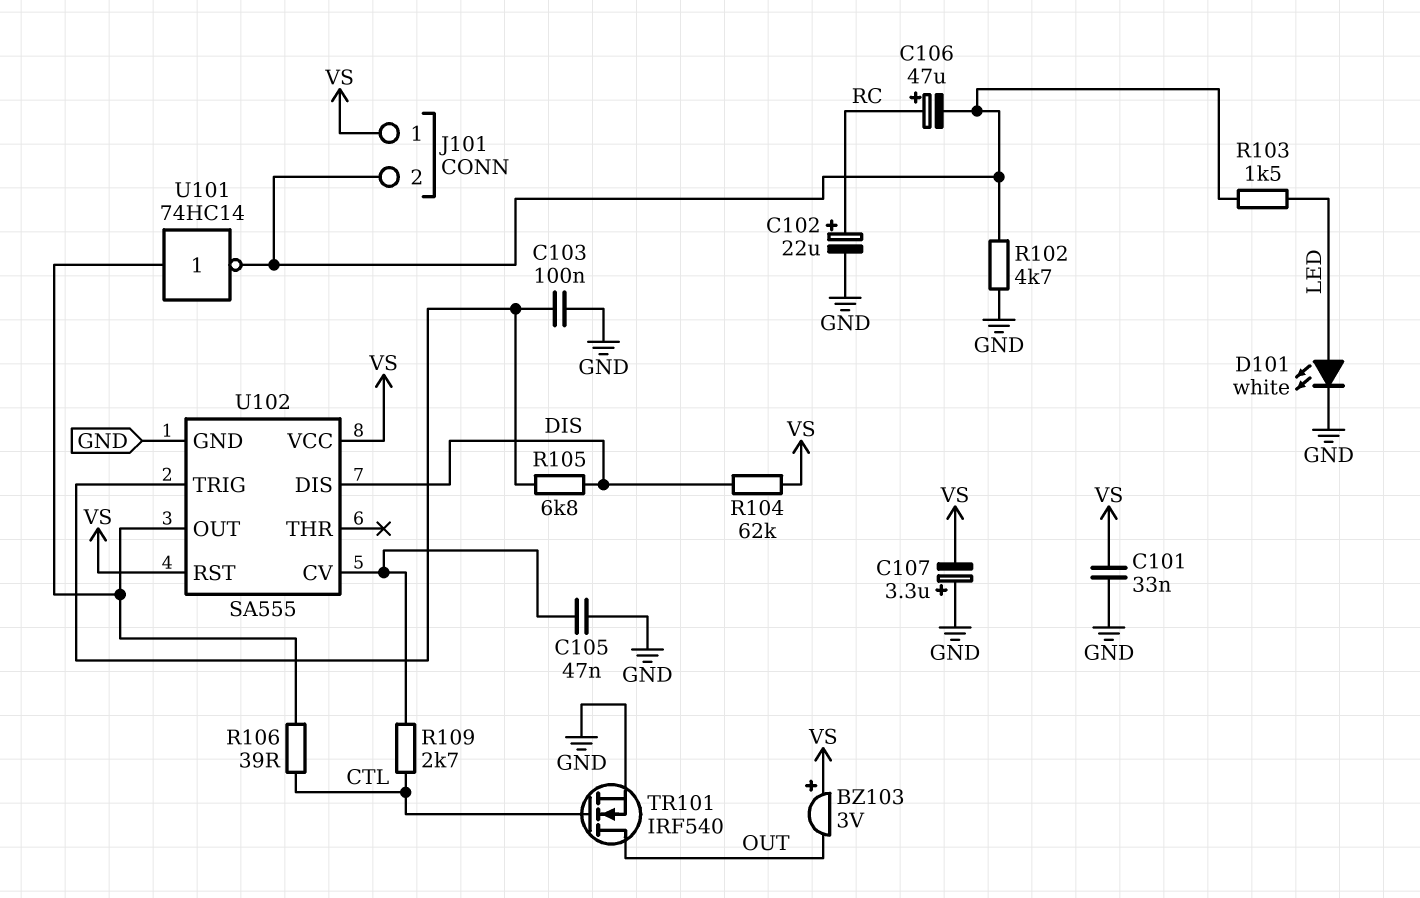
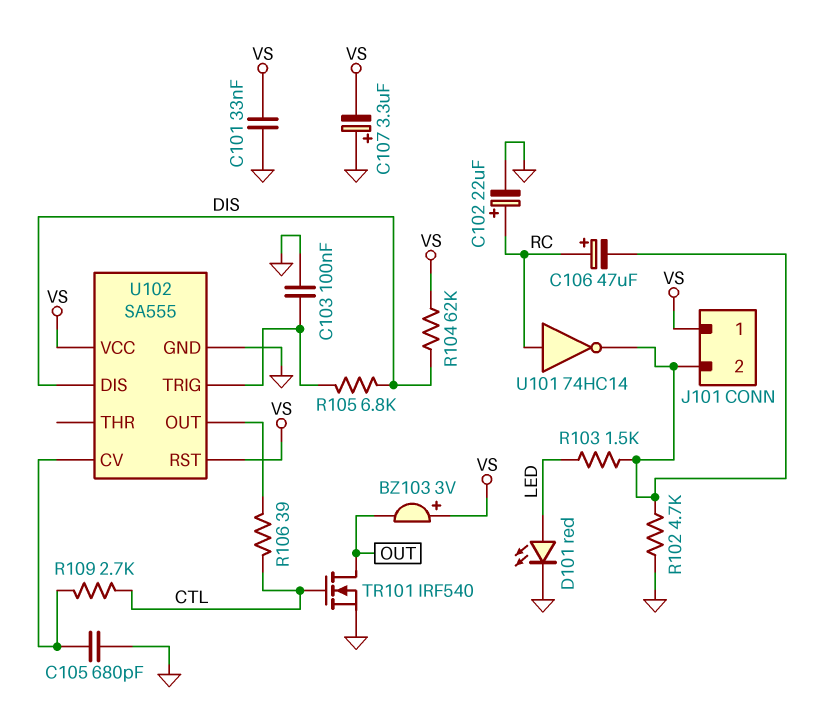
C105: 47nF (GND, U102/CV) -> 680pF (GND, U102/CV)
D101: LED white (A LED, K GND) -> LED red (A LED, K GND)
U101: NOT 74HC14 (in U102/OUT, out J101/2) -> NOT 74HC14 (in RC, out J101/2)

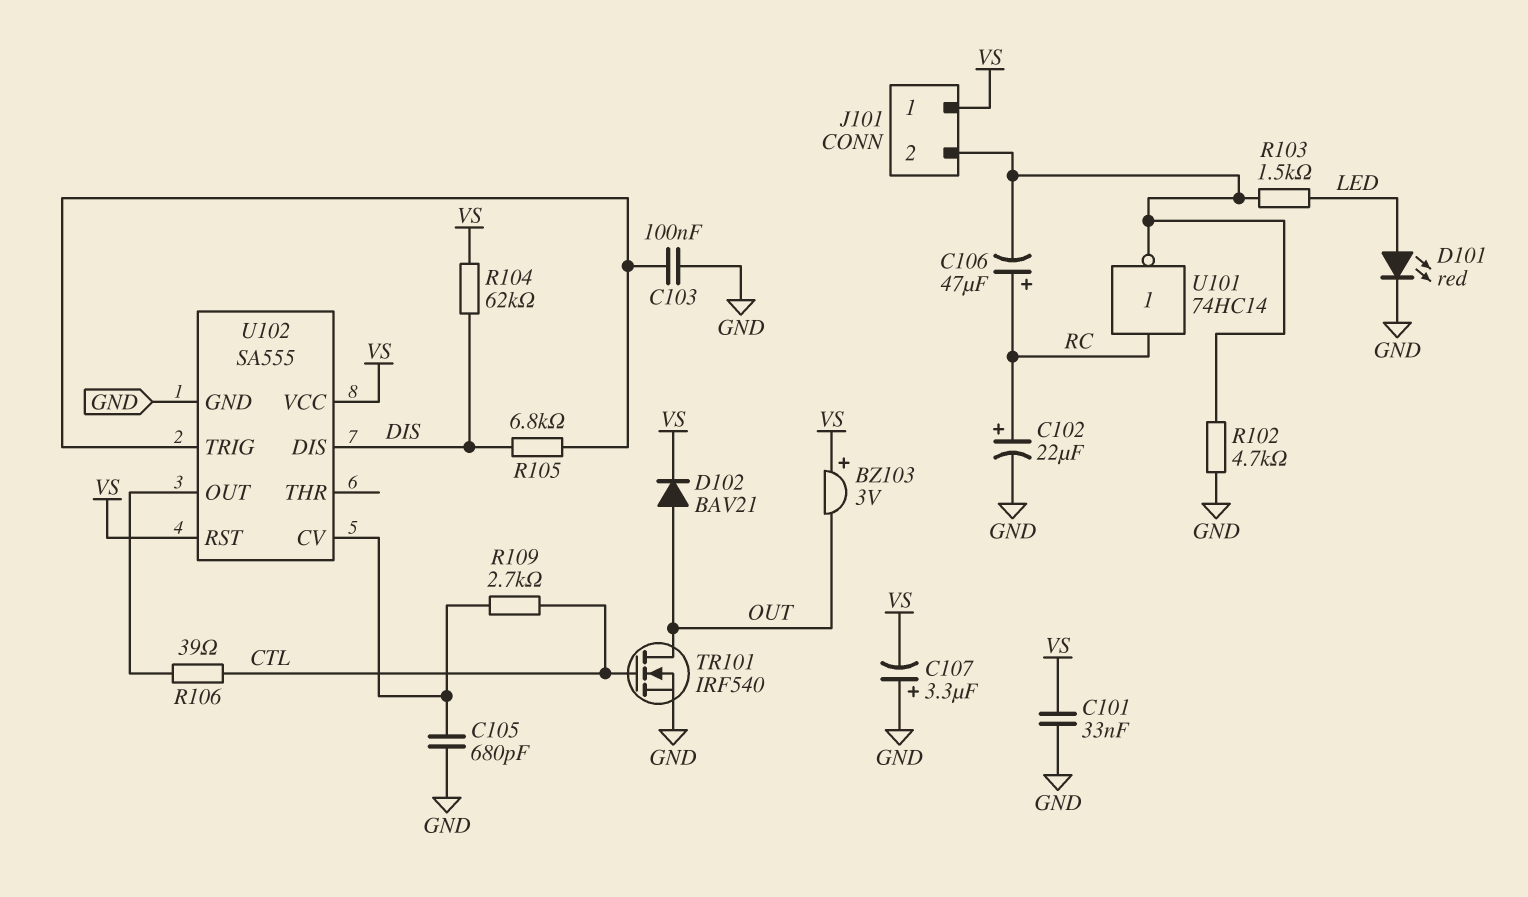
D102: none -> diode BAV21 (A OUT, K VS)

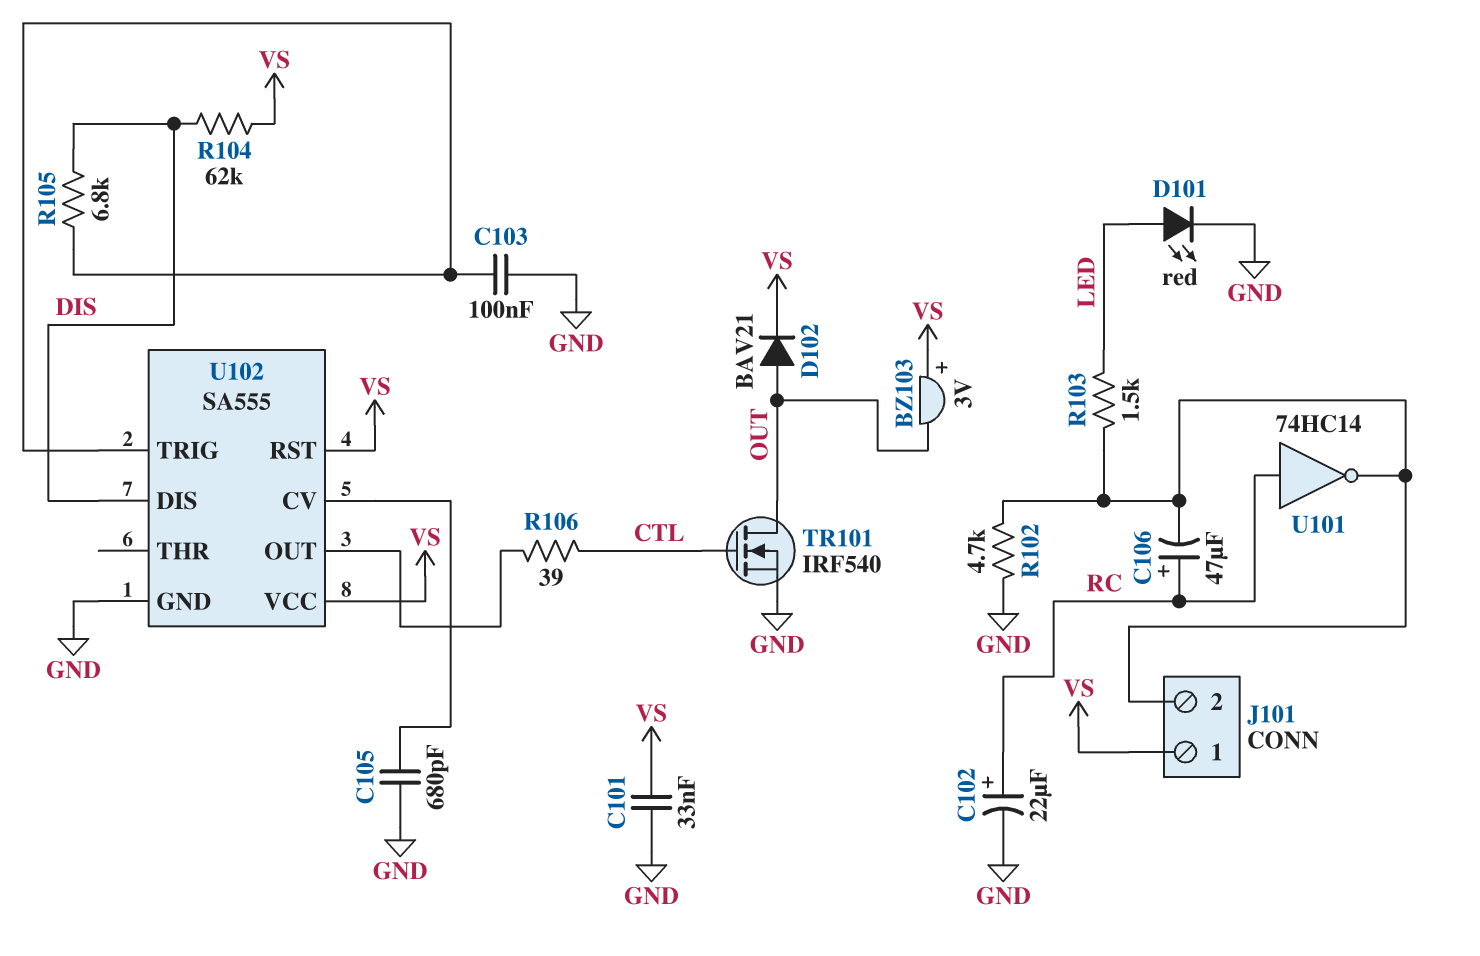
C107: 3.3uF (plus GND, minus VS) -> none
R109: 2.7k (CTL, U102/CV) -> none

